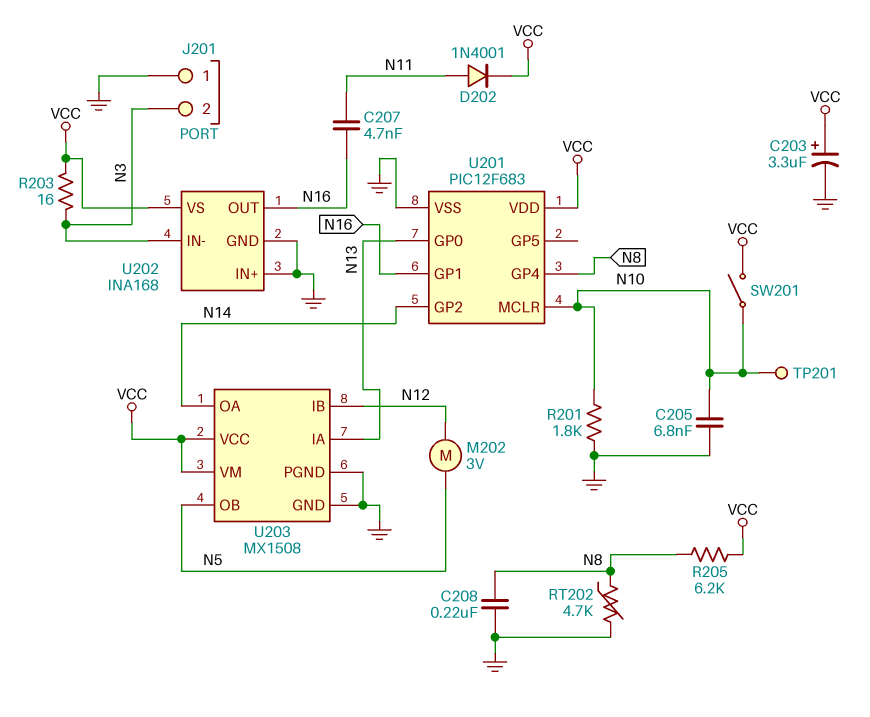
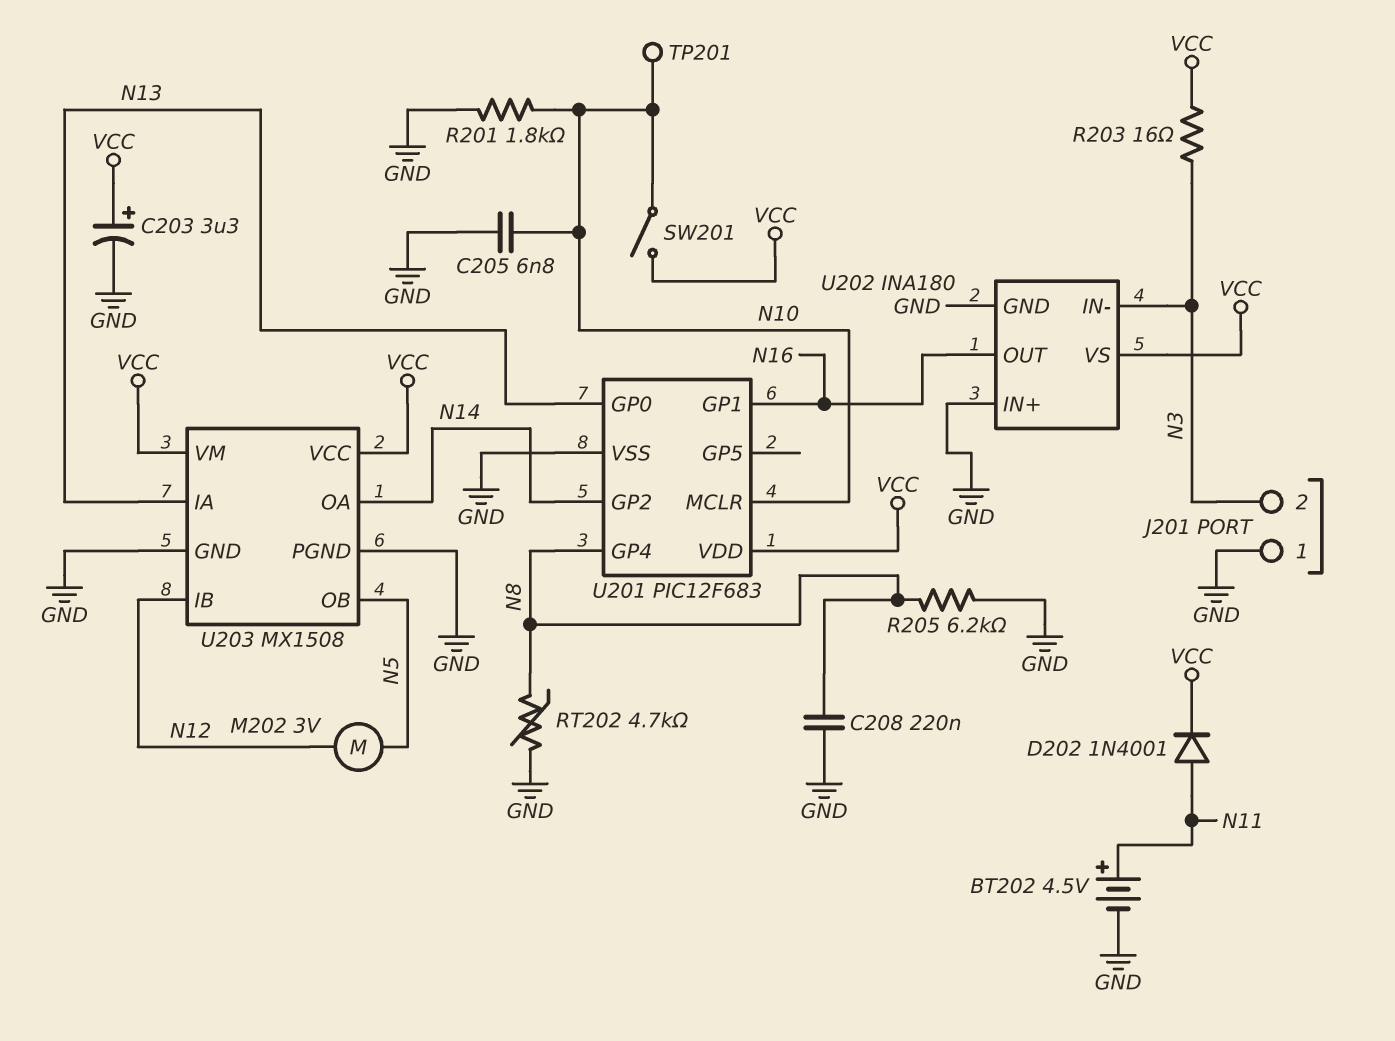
BT202: none -> 4.5V (plus N11, minus GND)
C207: 4.7nF (N11, N16) -> none
R205: 6.2k (N8, VCC) -> 6.2k (GND, N8)
U202: INA168 -> INA180

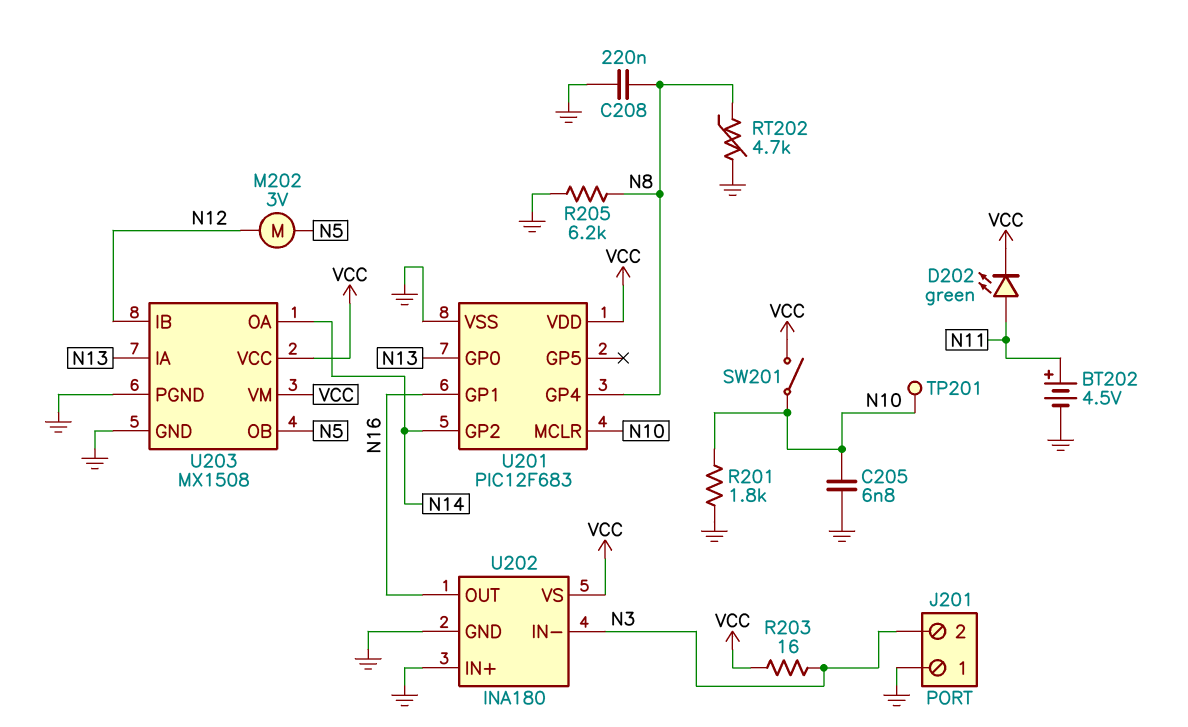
C203: 3.3uF (plus VCC, minus GND) -> none
D202: diode 1N4001 (A N11, K VCC) -> LED green (A N11, K VCC)

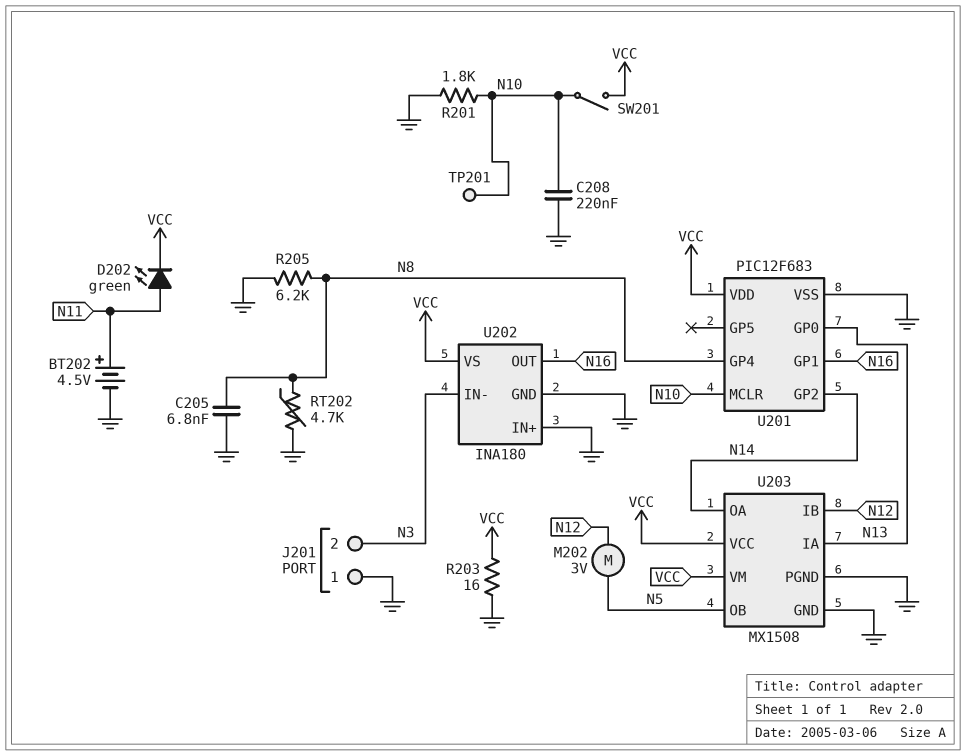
C205: 6.8nF (GND, N10) -> 6.8nF (GND, N8)
C208: 220nF (GND, N8) -> 220nF (GND, N10)
R203: 16 (N3, VCC) -> 16 (GND, VCC)

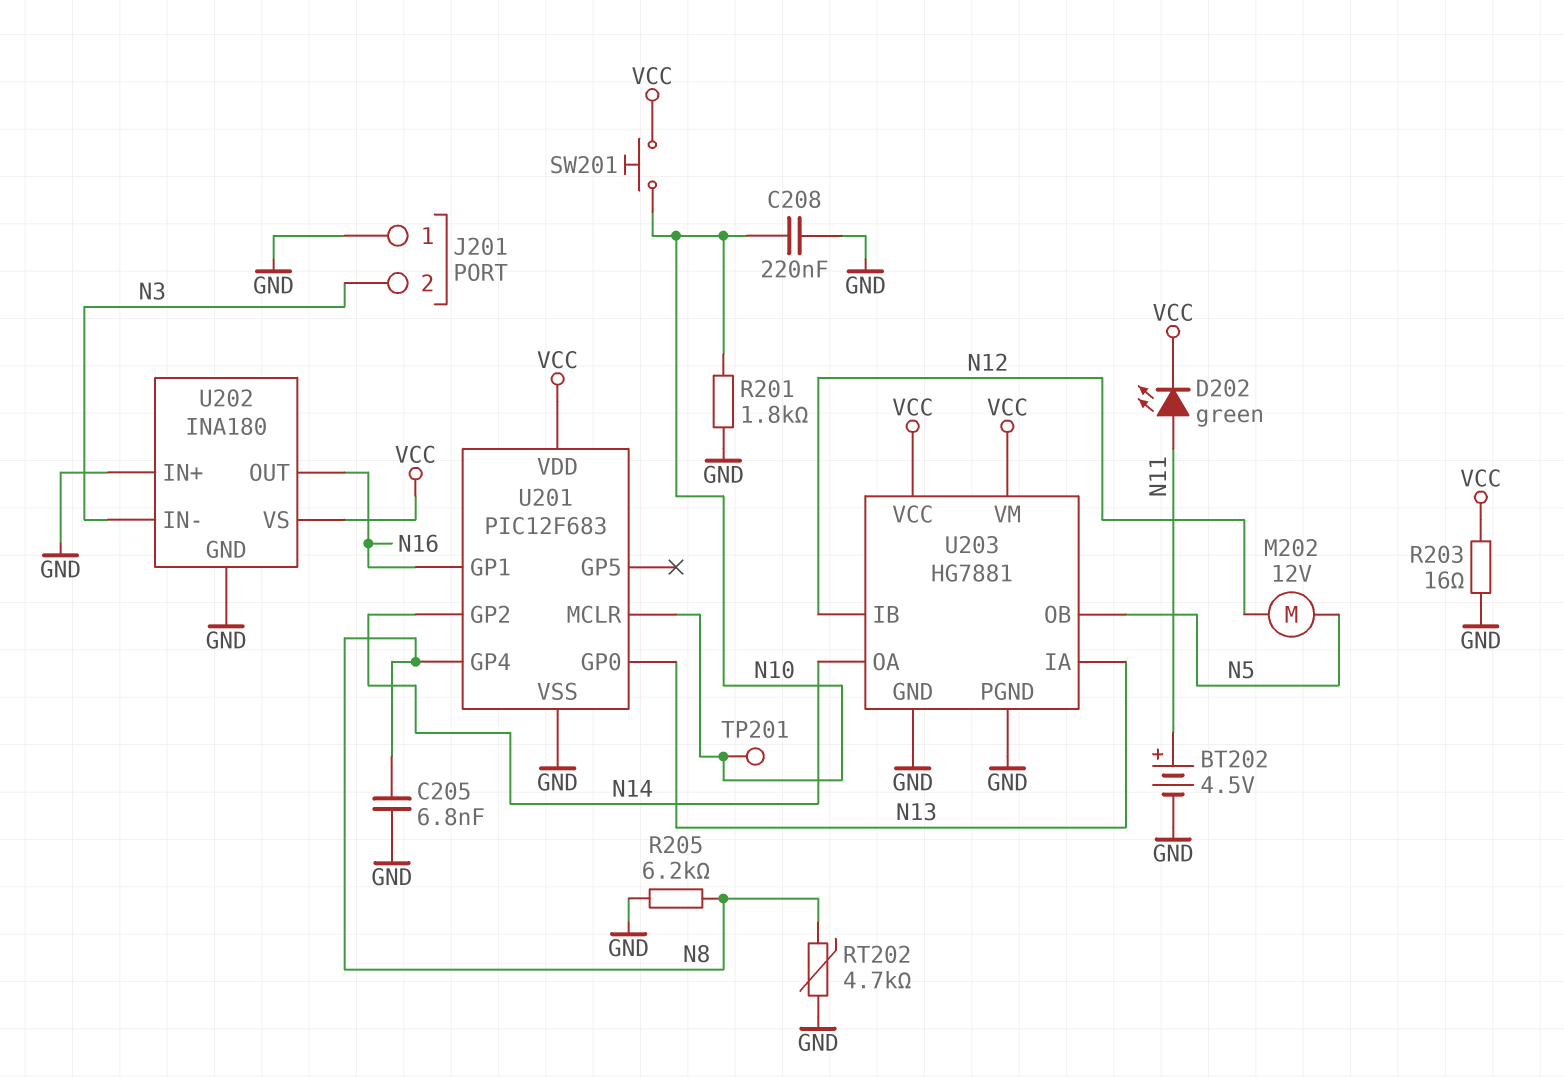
M202: motor 3V (N5, N12) -> motor 12V (N5, N12)
SW201: switch (N10, VCC) -> button (N10, VCC)
U203: MX1508 -> HG7881

